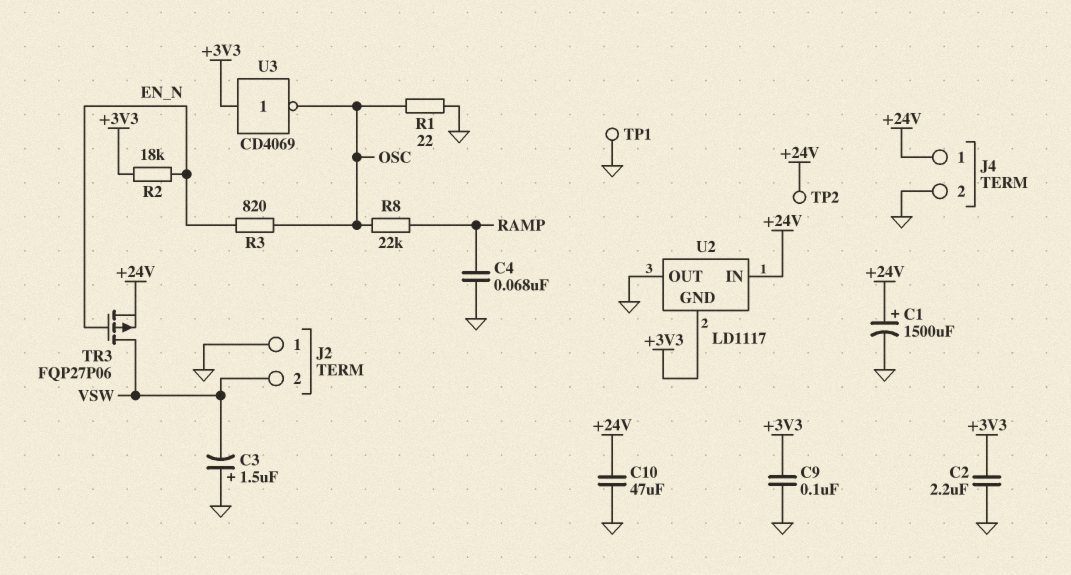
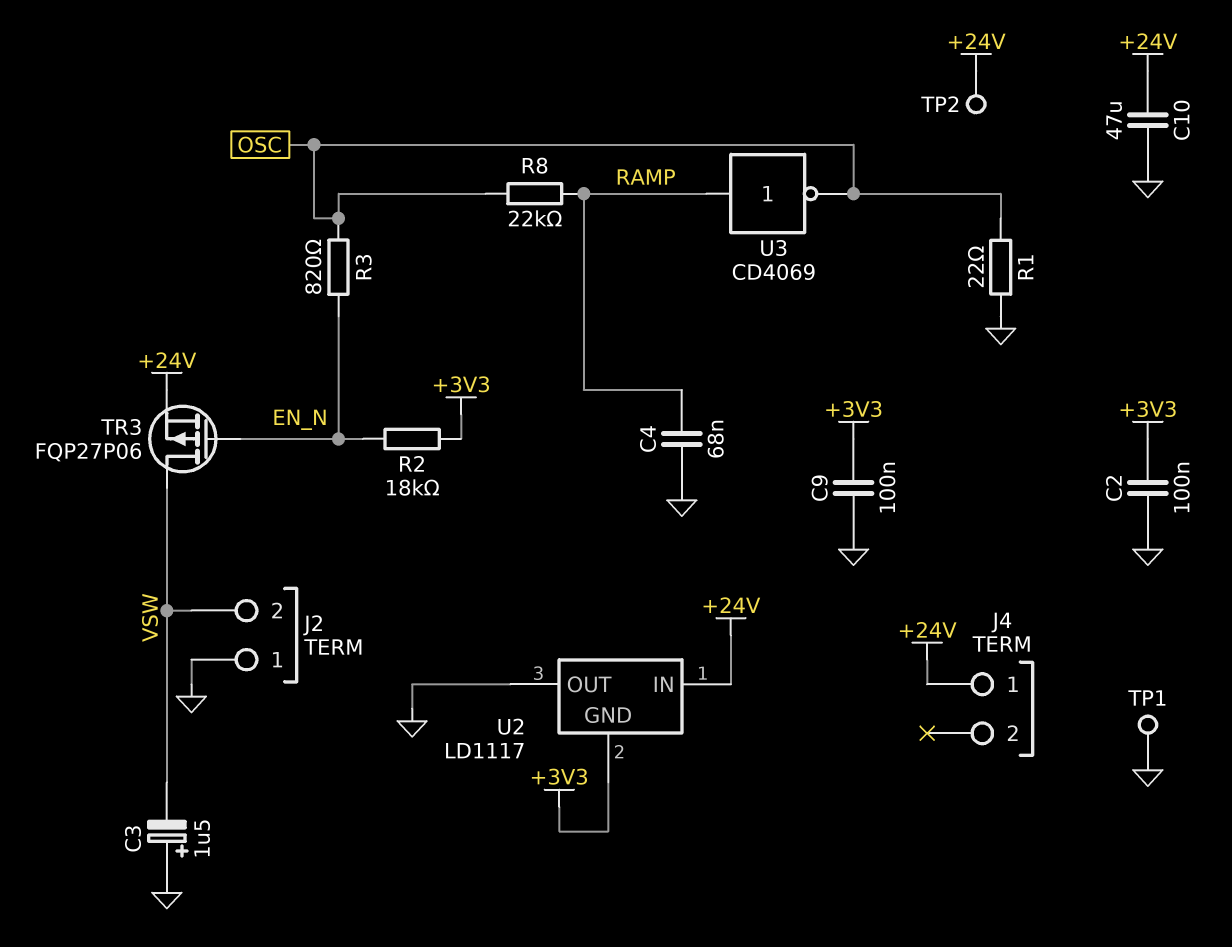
C1: 1500uF (plus +24V, minus GND) -> none
C2: 2.2uF (+3V3, GND) -> 100nF (+3V3, GND)
J4 pin 2: GND -> none
U3: NOT CD4069 (in +3V3, out OSC) -> NOT CD4069 (in RAMP, out OSC)

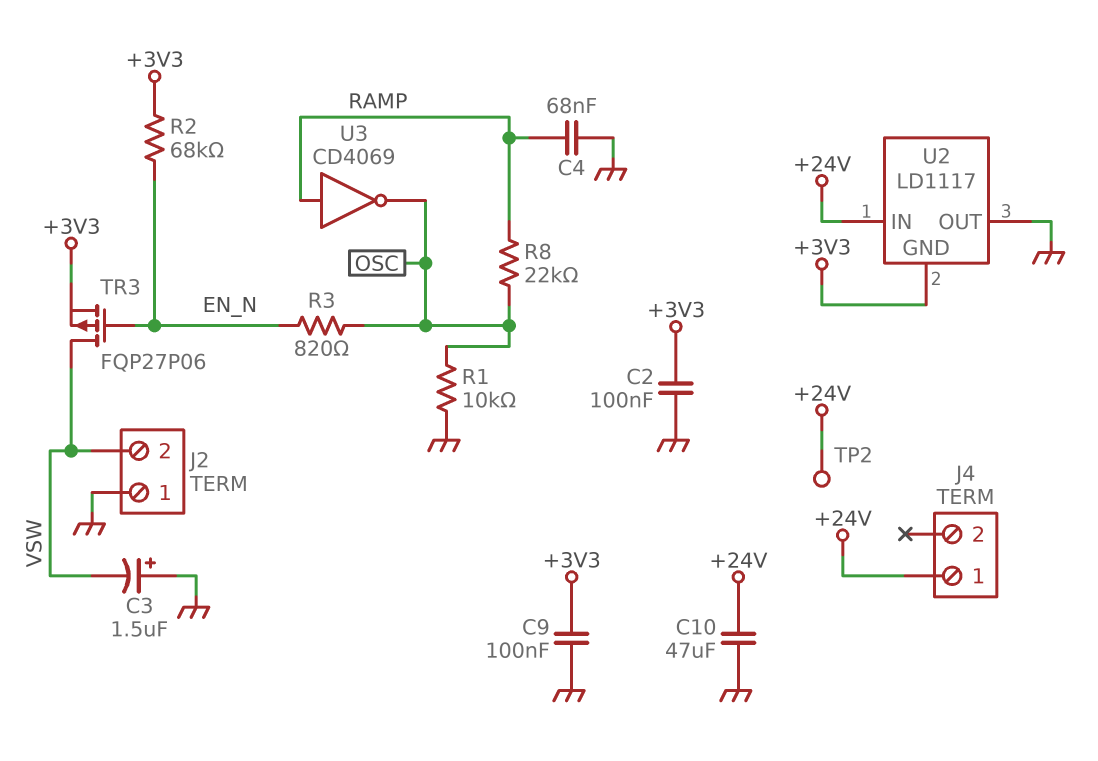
R1: 22 (GND, OSC) -> 10k (GND, OSC)
R2: 18k (+3V3, EN_N) -> 68k (+3V3, EN_N)
TP1: test point (GND) -> none
TR3: PMOS FQP27P06 (G EN_N, D VSW, S +24V) -> PMOS FQP27P06 (G EN_N, D VSW, S +3V3)

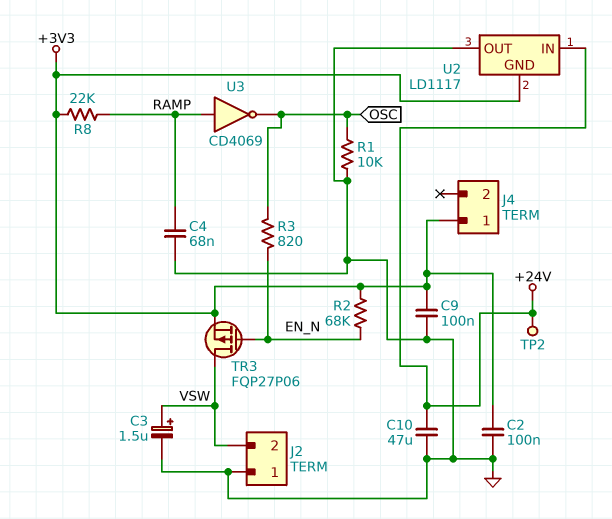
C3: 1.5uF (plus GND, minus VSW) -> 1.5uF (plus VSW, minus GND)
J4 pin 1: +24V -> +3V3
R8: 22k (OSC, RAMP) -> 22k (+3V3, RAMP)

